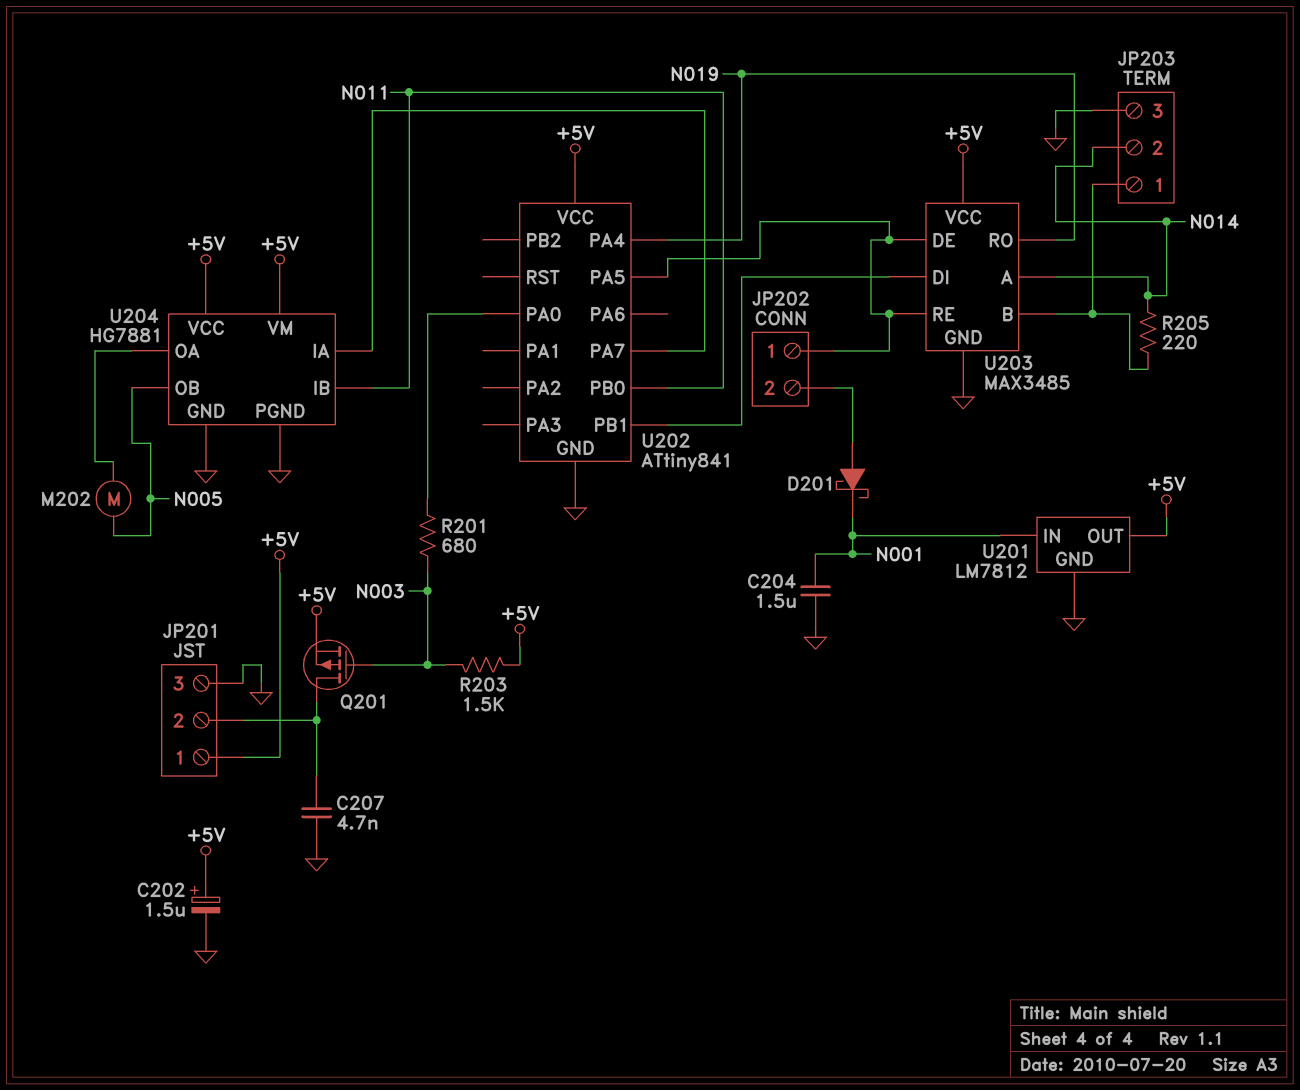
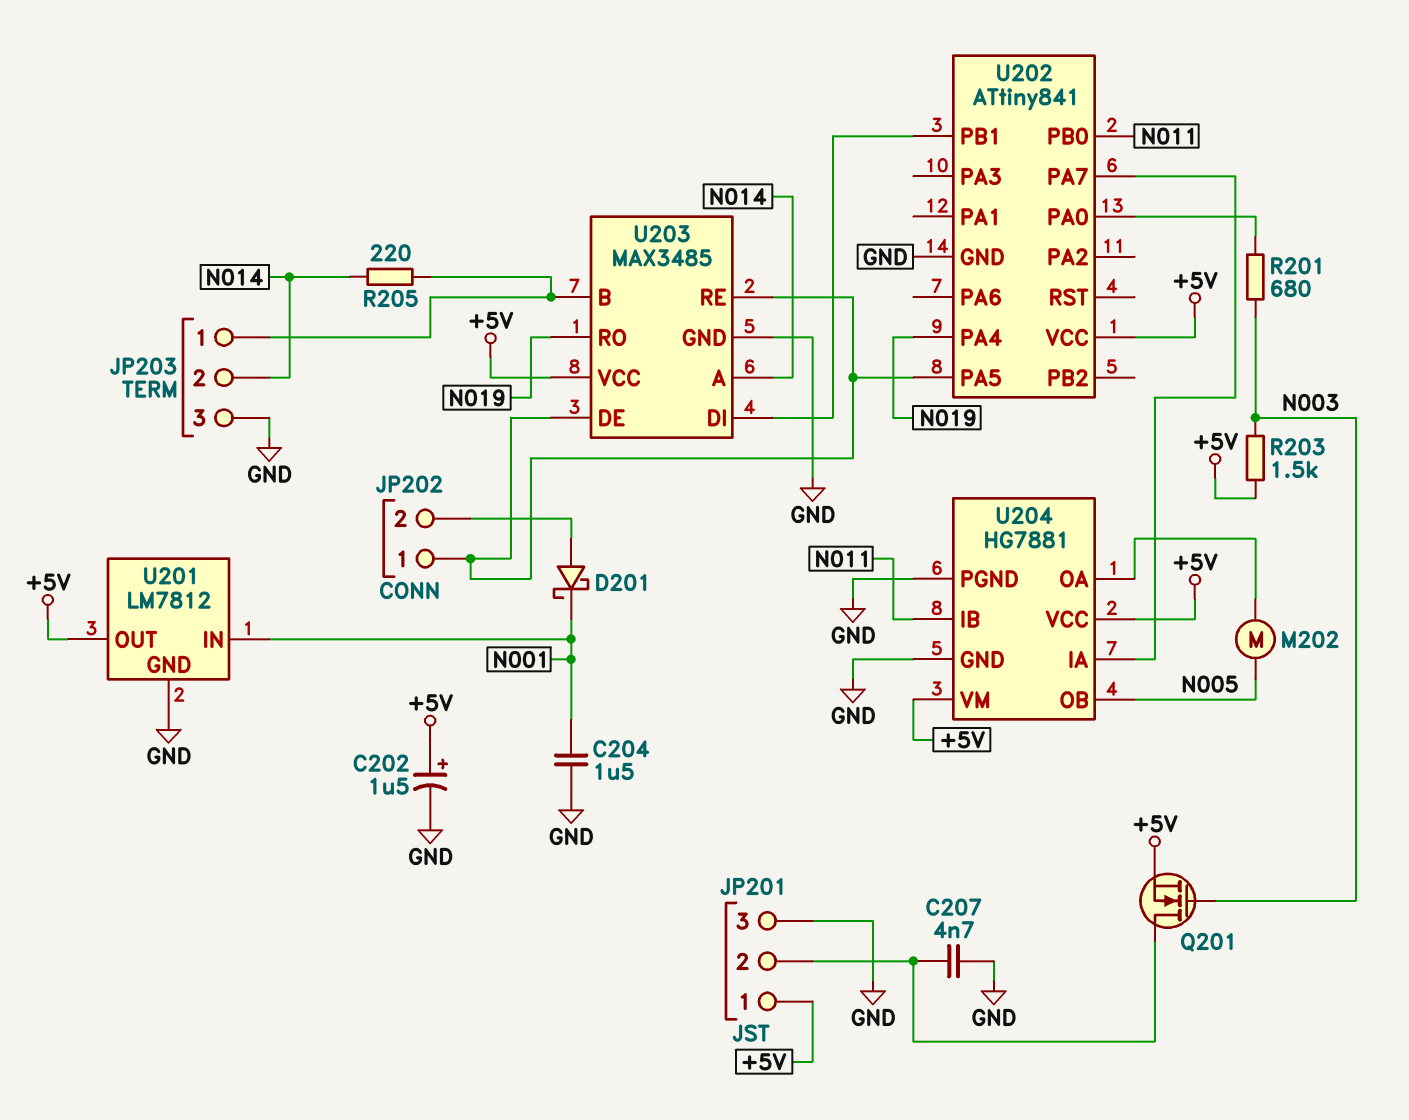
Q201: PMOS (G N003, D JP201/2, S +5V) -> NMOS (G N003, D JP201/2, S +5V)

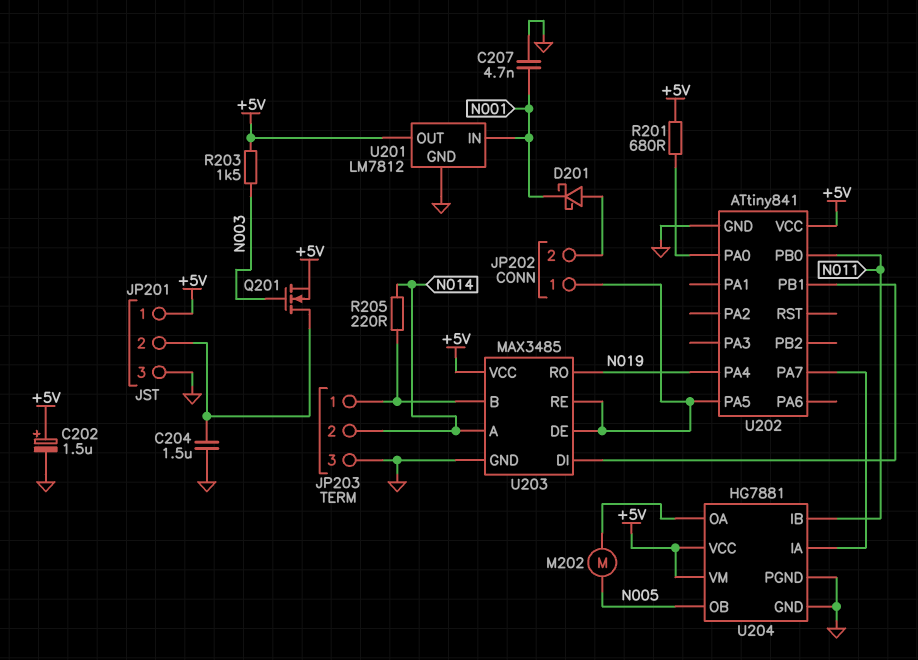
C204: 1.5uF (GND, N001) -> 1.5uF (GND, JP201/2)
C207: 4.7nF (GND, JP201/2) -> 4.7nF (GND, N001)
R201: 680 (N003, U202/PA0) -> 680 (+5V, U202/PA0)

